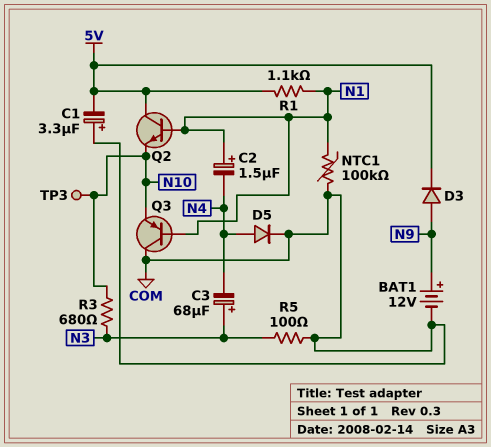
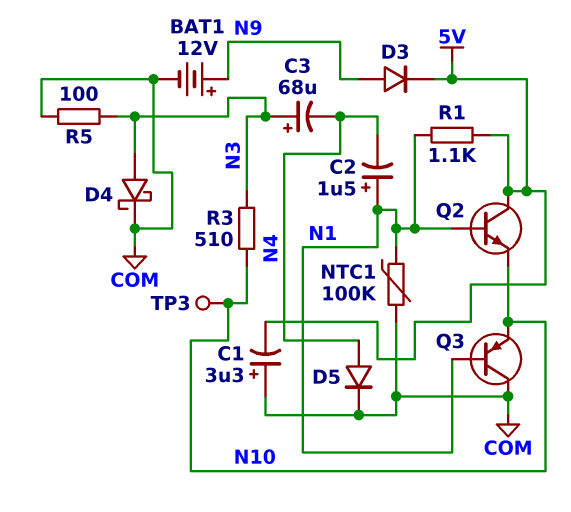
D4: none -> schottky (A N3, K COM)
R3: 680 (N3, N10) -> 510 (N3, N10)

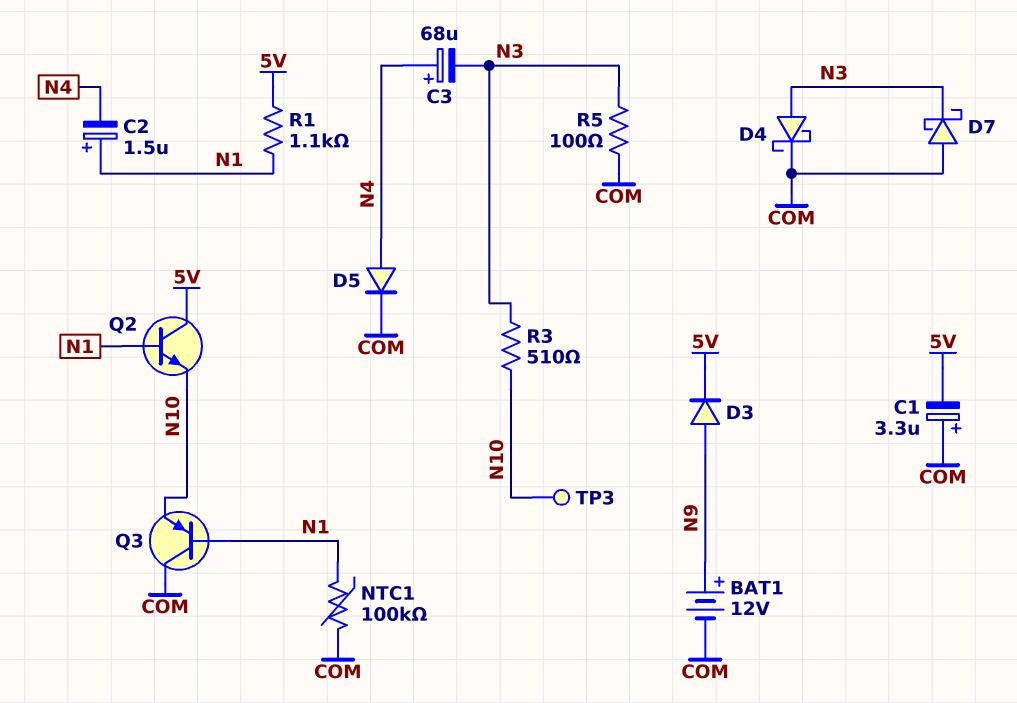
C3: 68uF (plus N3, minus N4) -> 68uF (plus N4, minus N3)
D7: none -> schottky (A COM, K N3)

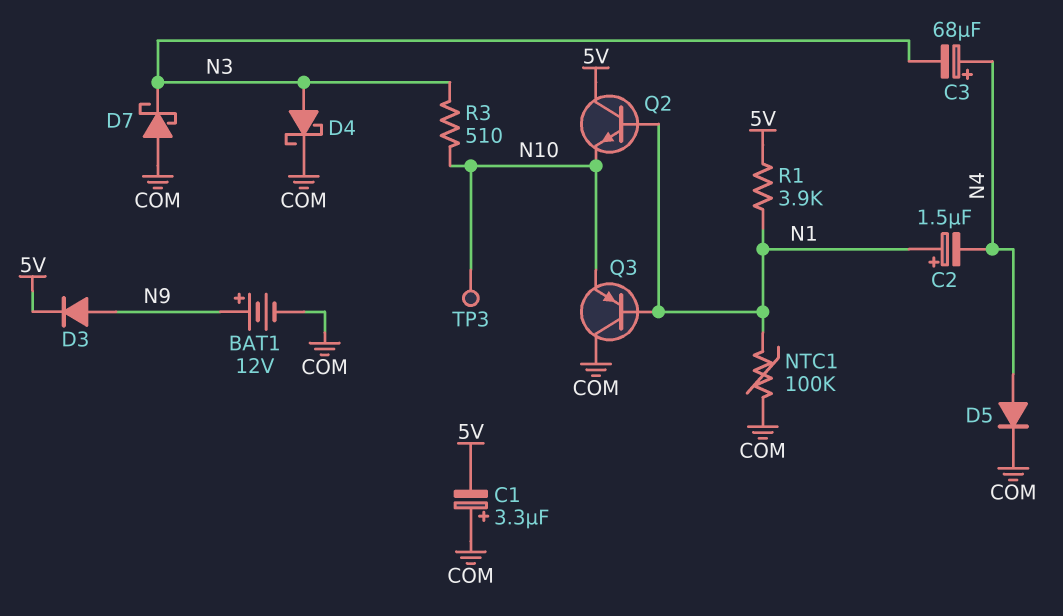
R1: 1.1k (5V, N1) -> 3.9k (5V, N1)
R5: 100 (COM, N3) -> none

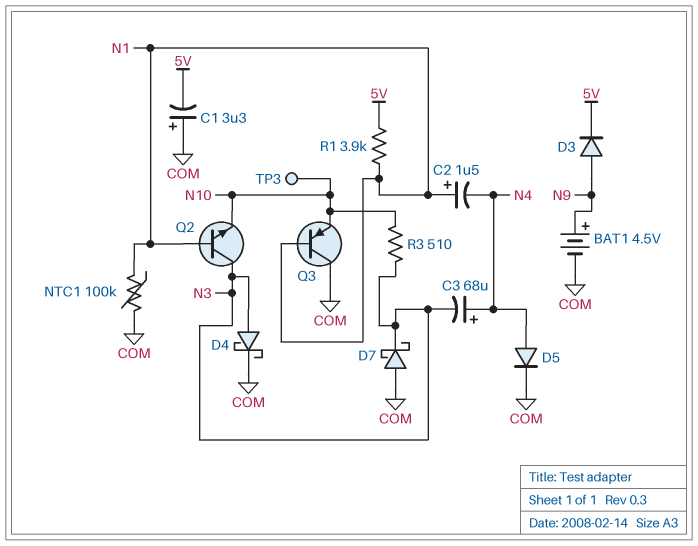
BAT1: 12V (plus N9, minus COM) -> 4.5V (plus N9, minus COM)
Q2: NPN (B N1, C 5V, E N10) -> NPN (B N1, C N3, E N10)

